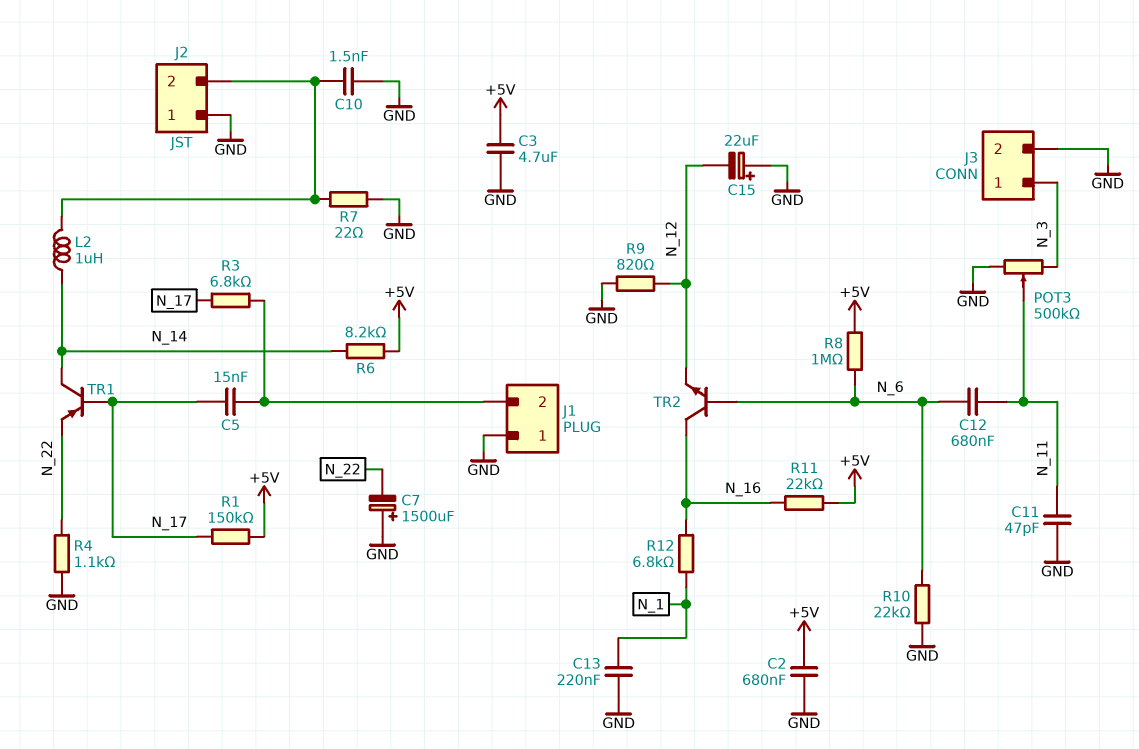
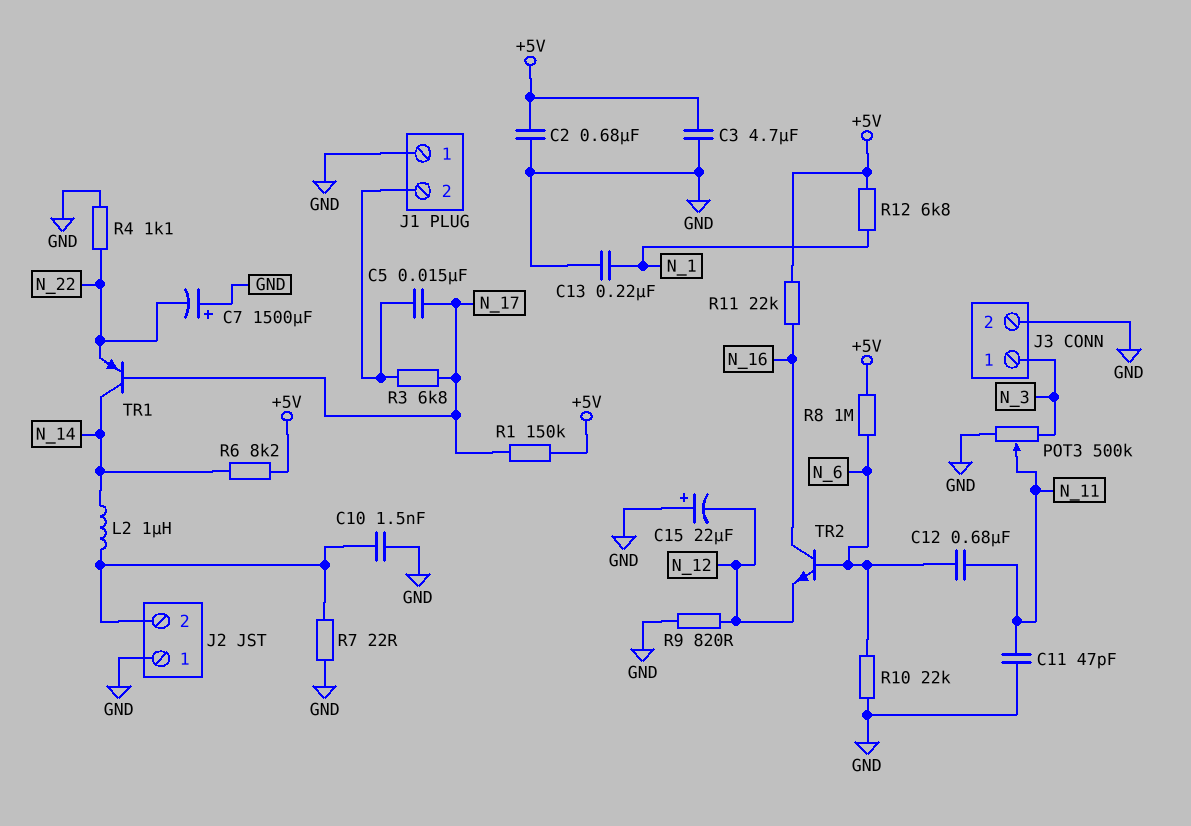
R12: 6.8k (N_1, N_16) -> 6.8k (+5V, N_1)

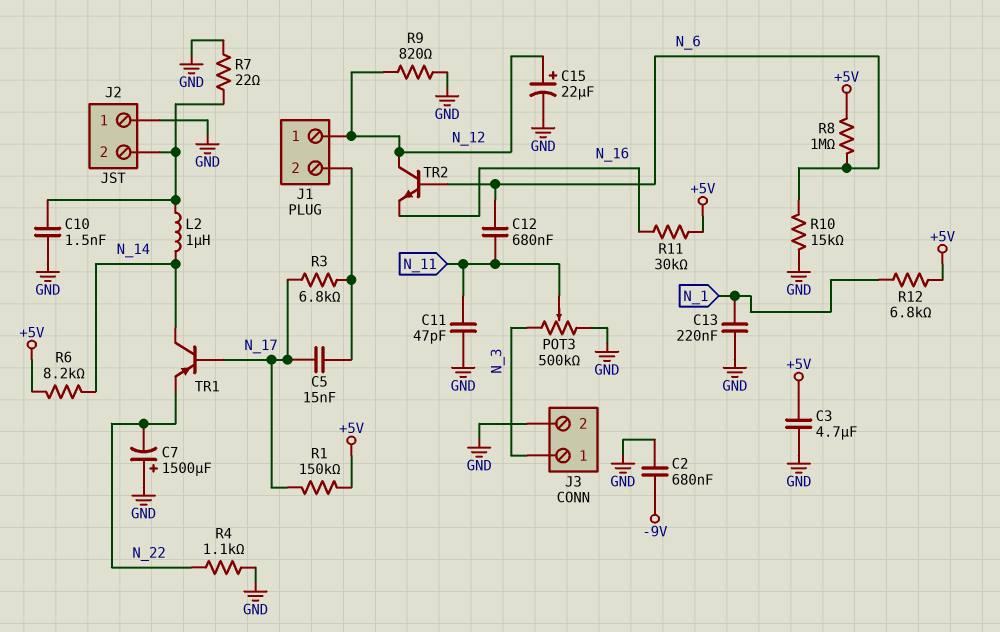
C2: 680nF (+5V, GND) -> 680nF (-9V, GND)
C15: 22uF (plus GND, minus N_12) -> 22uF (plus N_12, minus GND)
J1 pin 1: GND -> N_12
R10: 22k (GND, N_6) -> 15k (GND, N_6)
R11: 22k (+5V, N_16) -> 30k (+5V, N_16)
TR2: NPN (B N_6, C N_16, E N_12) -> NPN (B N_6, C N_12, E N_16)

